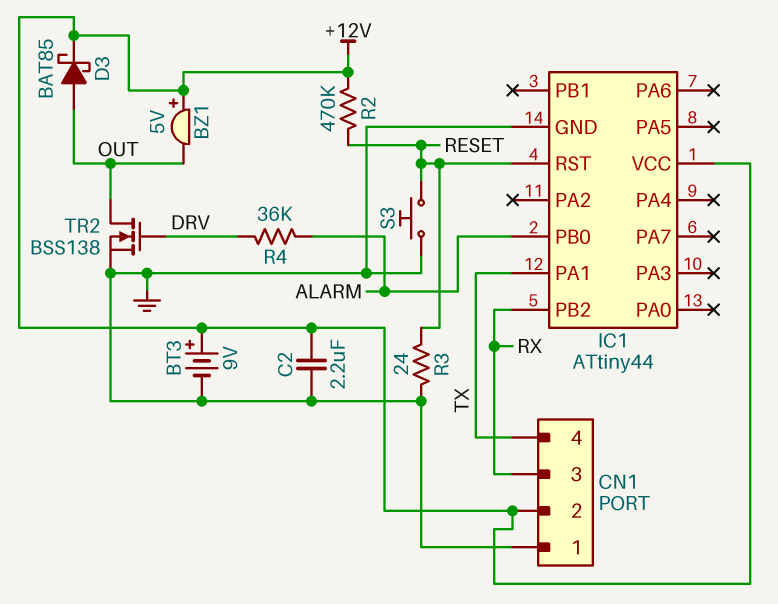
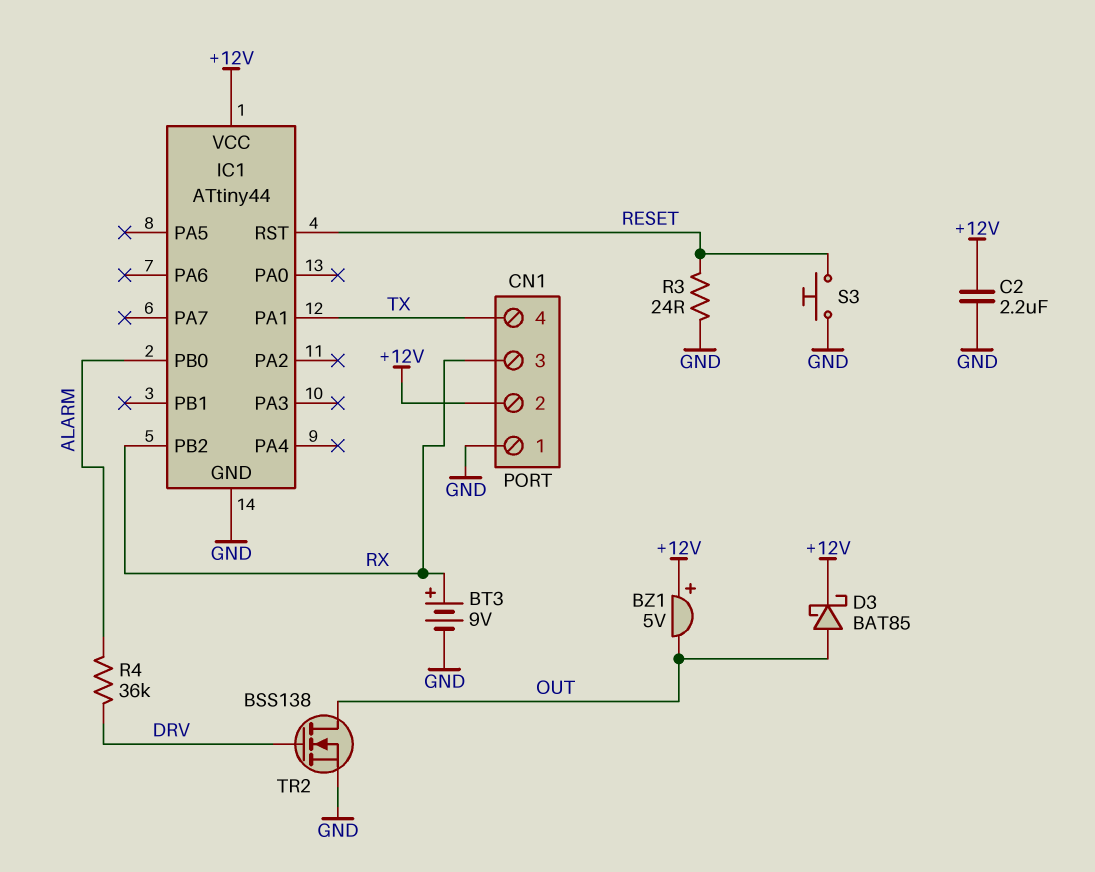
BT3: 9V (plus +12V, minus GND) -> 9V (plus RX, minus GND)
R2: 470k (+12V, RESET) -> none

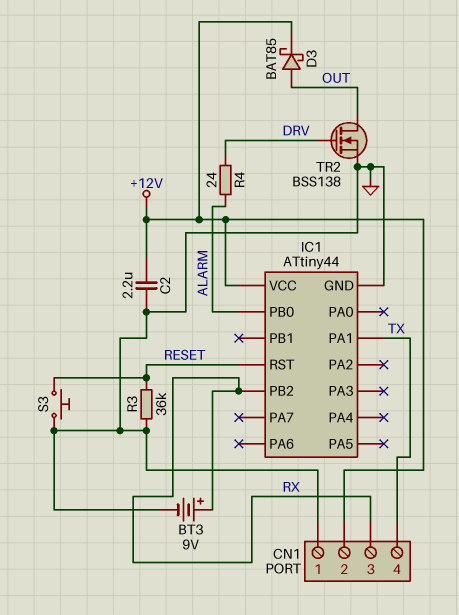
BZ1: buzzer 5V (plus +12V, minus OUT) -> none
R3: 24 (GND, RESET) -> 36k (GND, RESET)
R4: 36k (ALARM, DRV) -> 24 (ALARM, DRV)

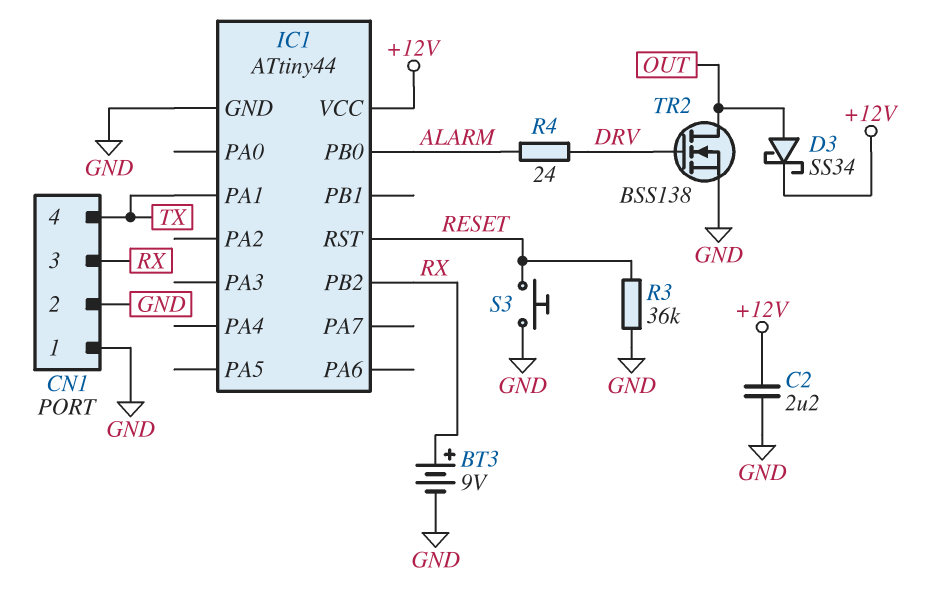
CN1 pin 2: +12V -> GND
D3: schottky BAT85 (A OUT, K +12V) -> schottky SS34 (A OUT, K +12V)

